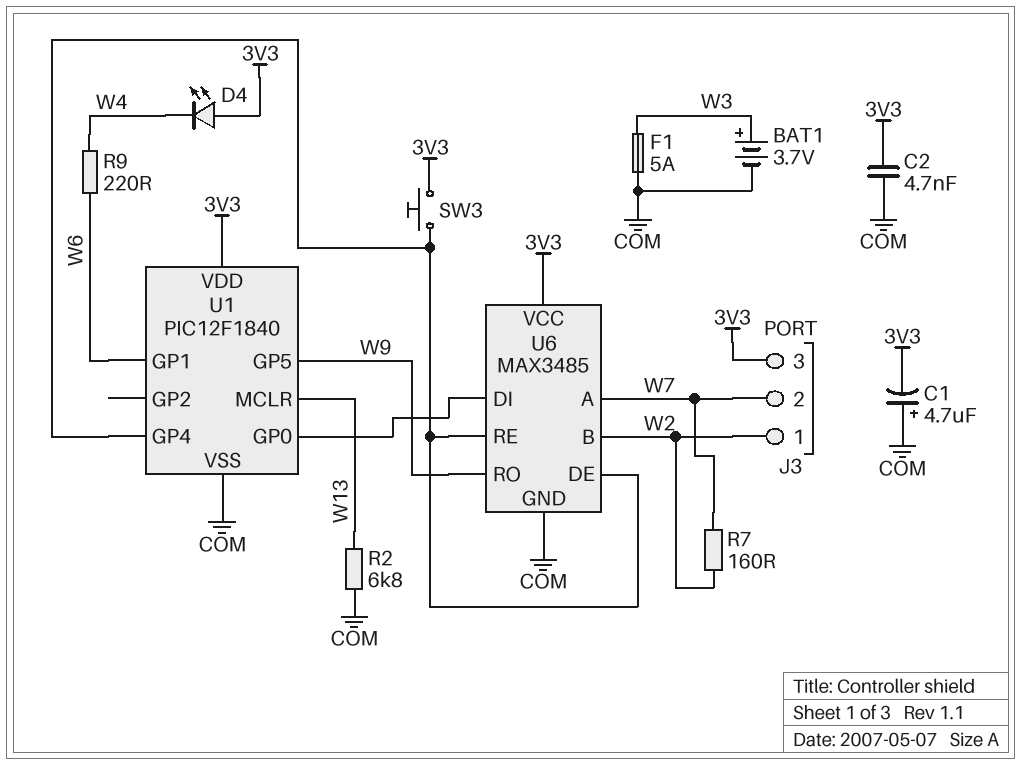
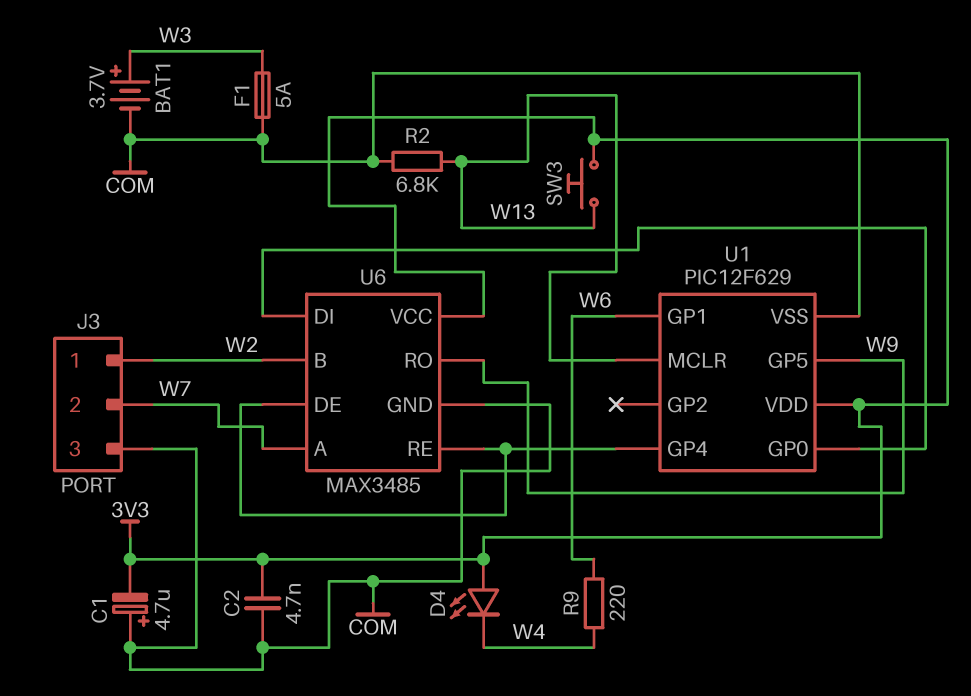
J3 pin 3: 3V3 -> COM
R7: 160 (W2, W7) -> none
SW3: button (3V3, U1/GP4) -> button (3V3, W13)
U1: PIC12F1840 -> PIC12F629

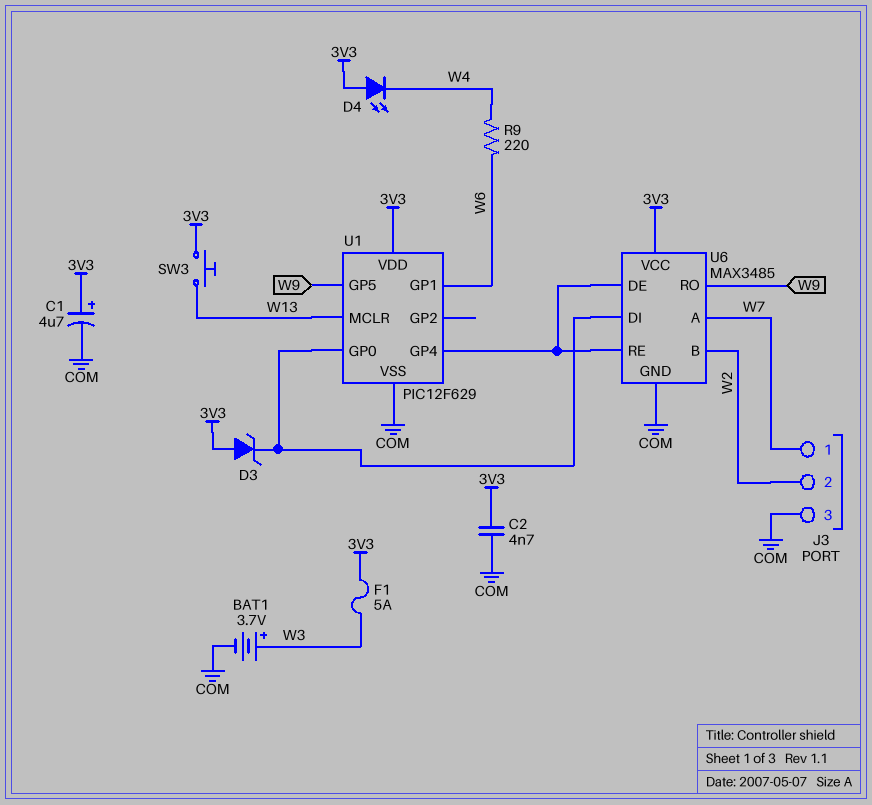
C1: 4.7uF (plus COM, minus 3V3) -> 4.7uF (plus 3V3, minus COM)
D3: none -> zener (A 3V3, K U1/GP0)
F1: 5A (COM, W3) -> 5A (3V3, W3)
J3 pin 1: W2 -> W7
J3 pin 2: W7 -> W2
R2: 6.8k (COM, W13) -> none

